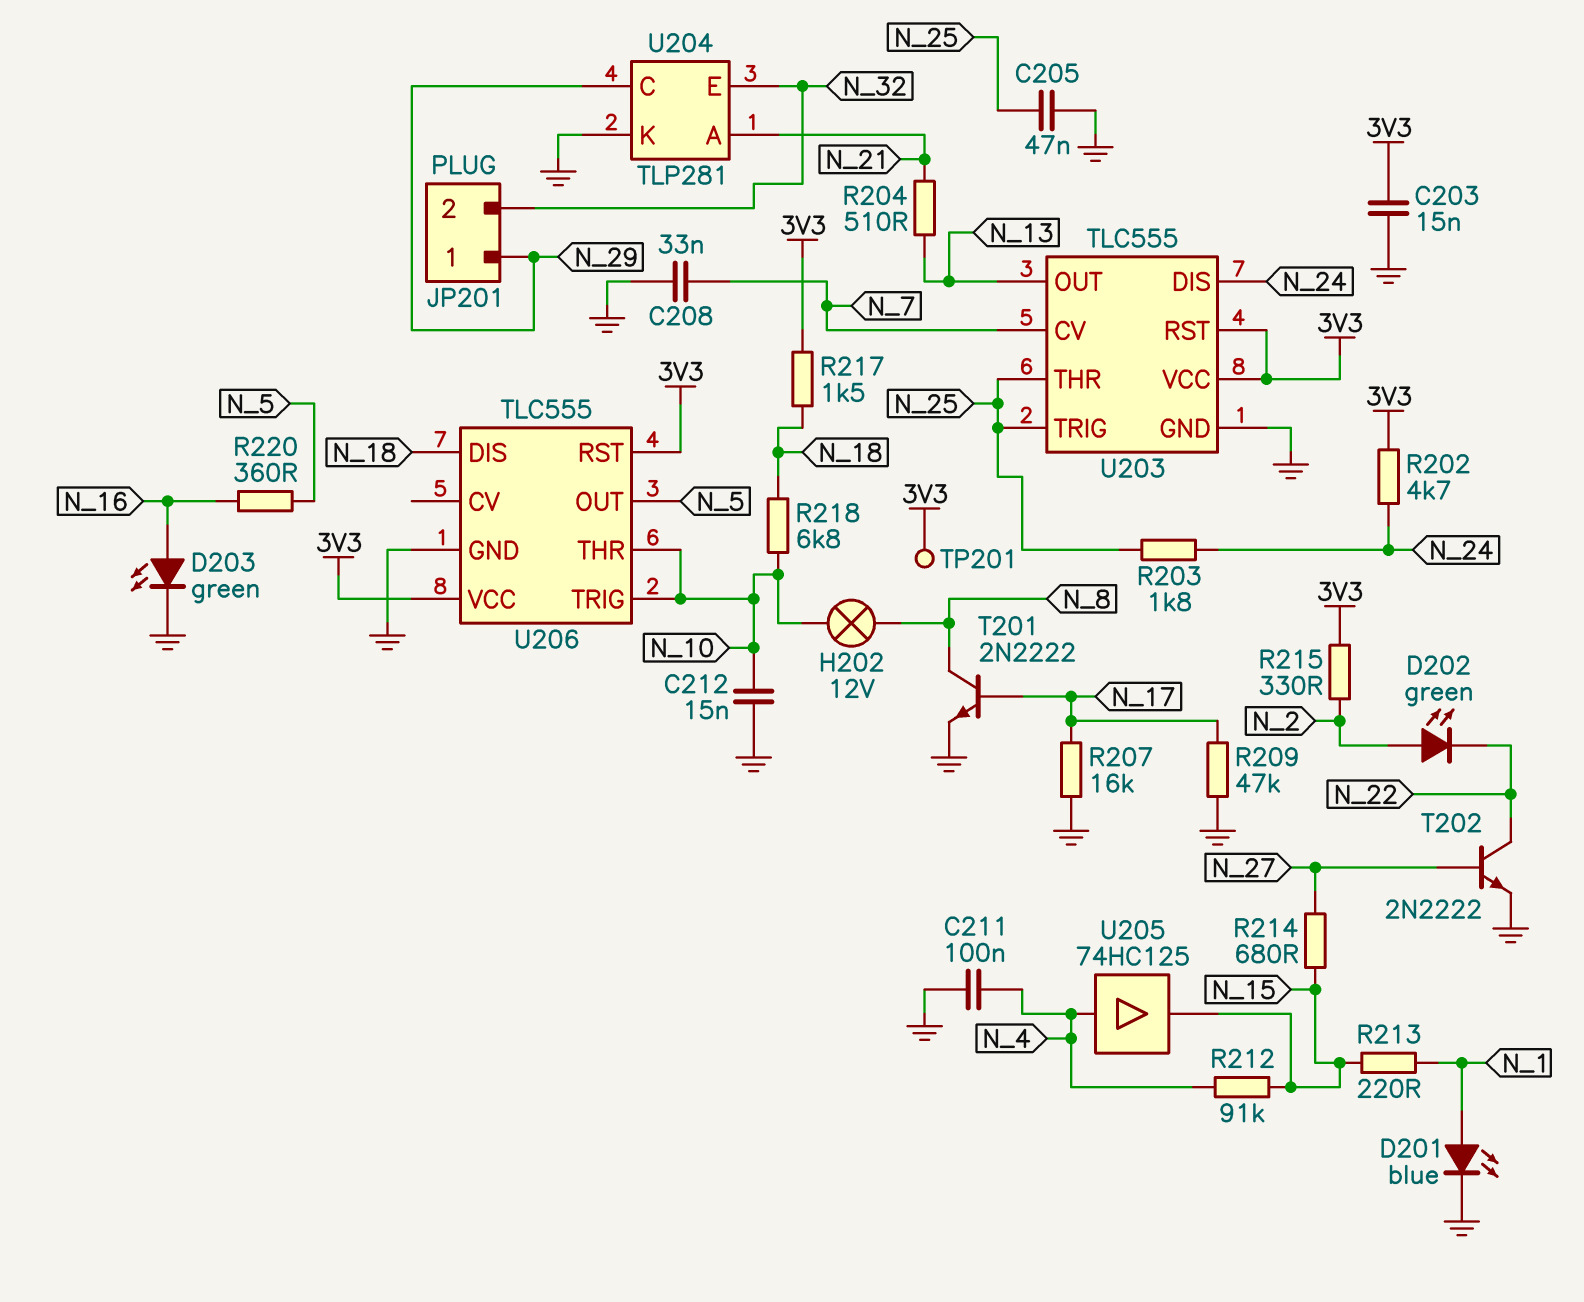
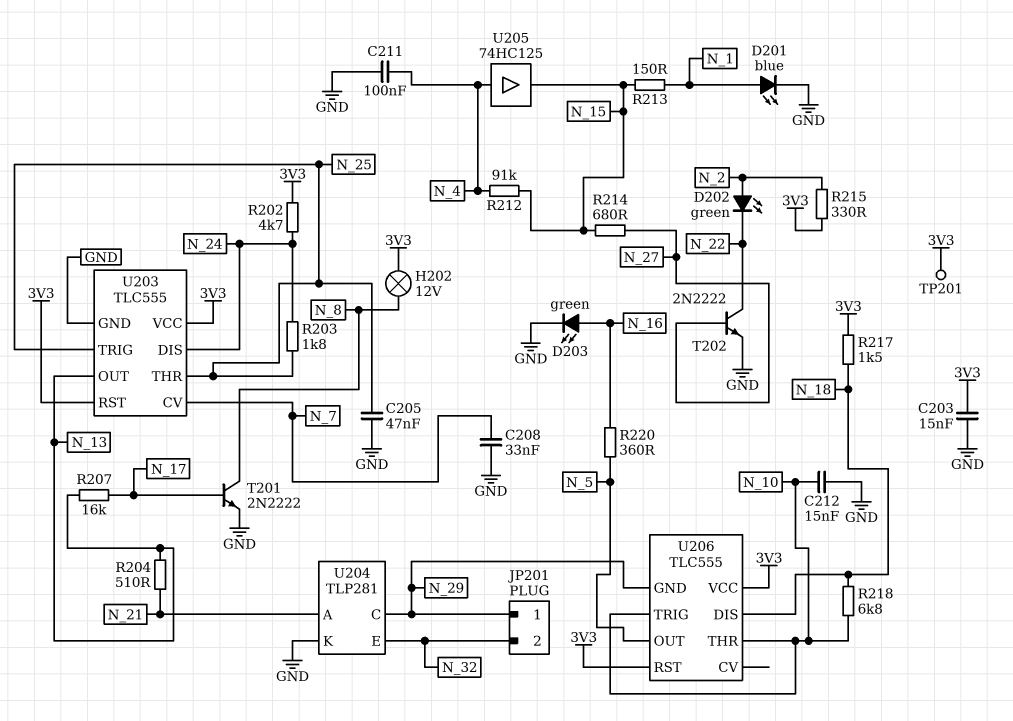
H202: lamp 12V (N_8, N_10) -> lamp 12V (3V3, N_8)
R207: 16k (GND, N_17) -> 16k (N_13, N_17)
R209: 47k (GND, N_17) -> none
R213: 220 (N_1, N_15) -> 150 (N_1, N_15)
U206 pin GND: GND -> N_29

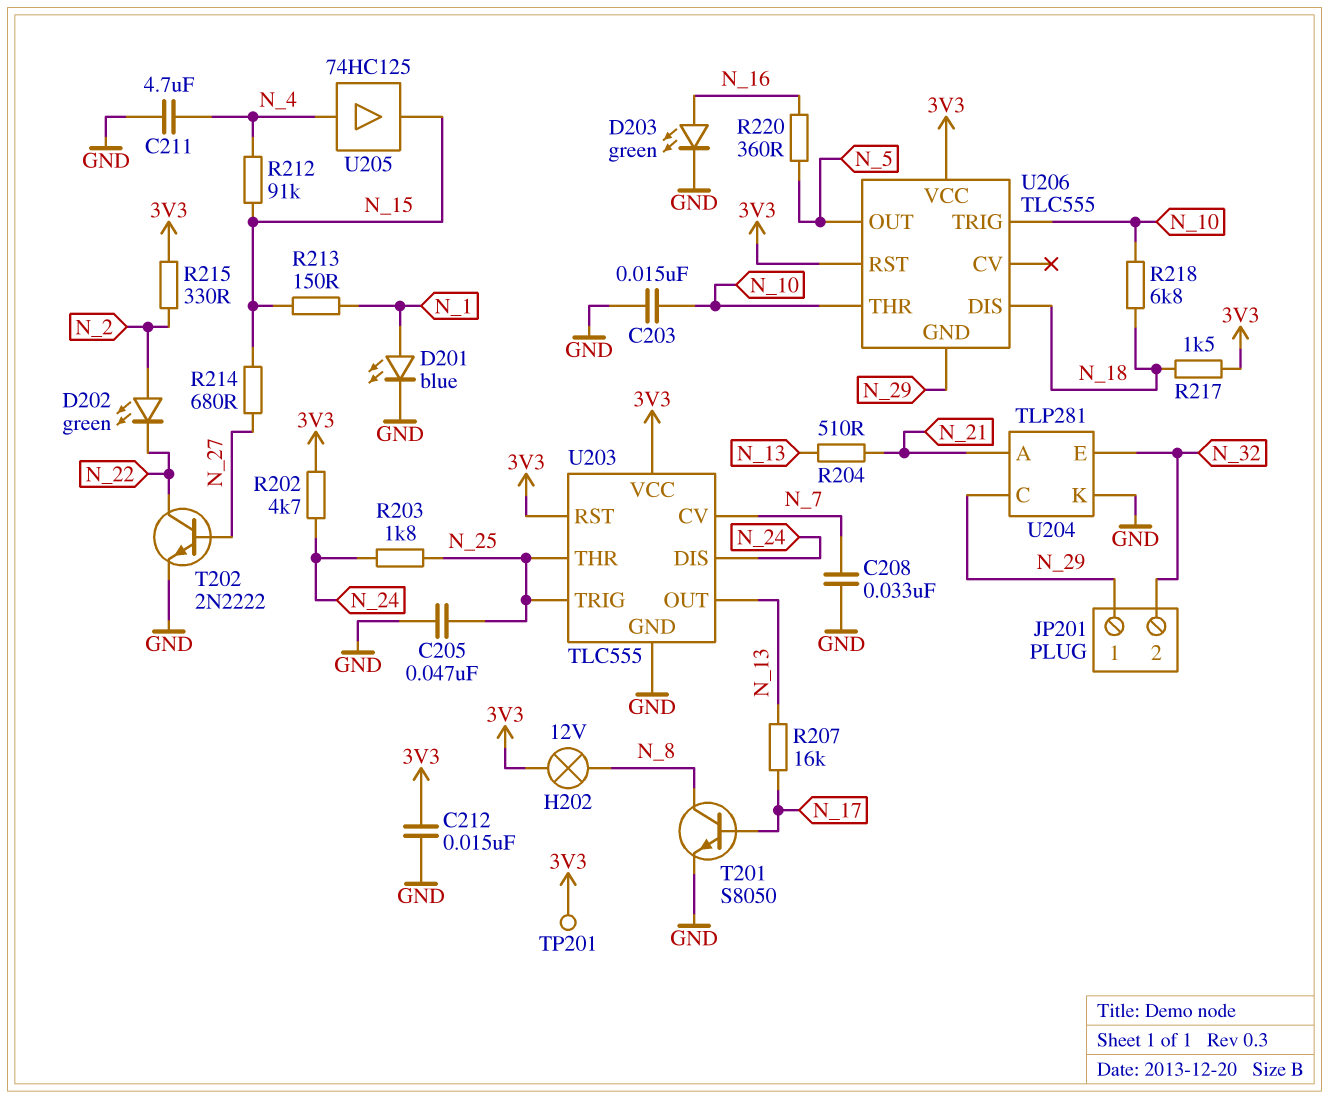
C203: 15nF (3V3, GND) -> 15nF (GND, N_10)
C211: 100nF (GND, N_4) -> 4.7uF (GND, N_4)
C212: 15nF (GND, N_10) -> 15nF (3V3, GND)
T201: NPN 2N2222 (B N_17, C N_8, E GND) -> NPN S8050 (B N_17, C N_8, E GND)

